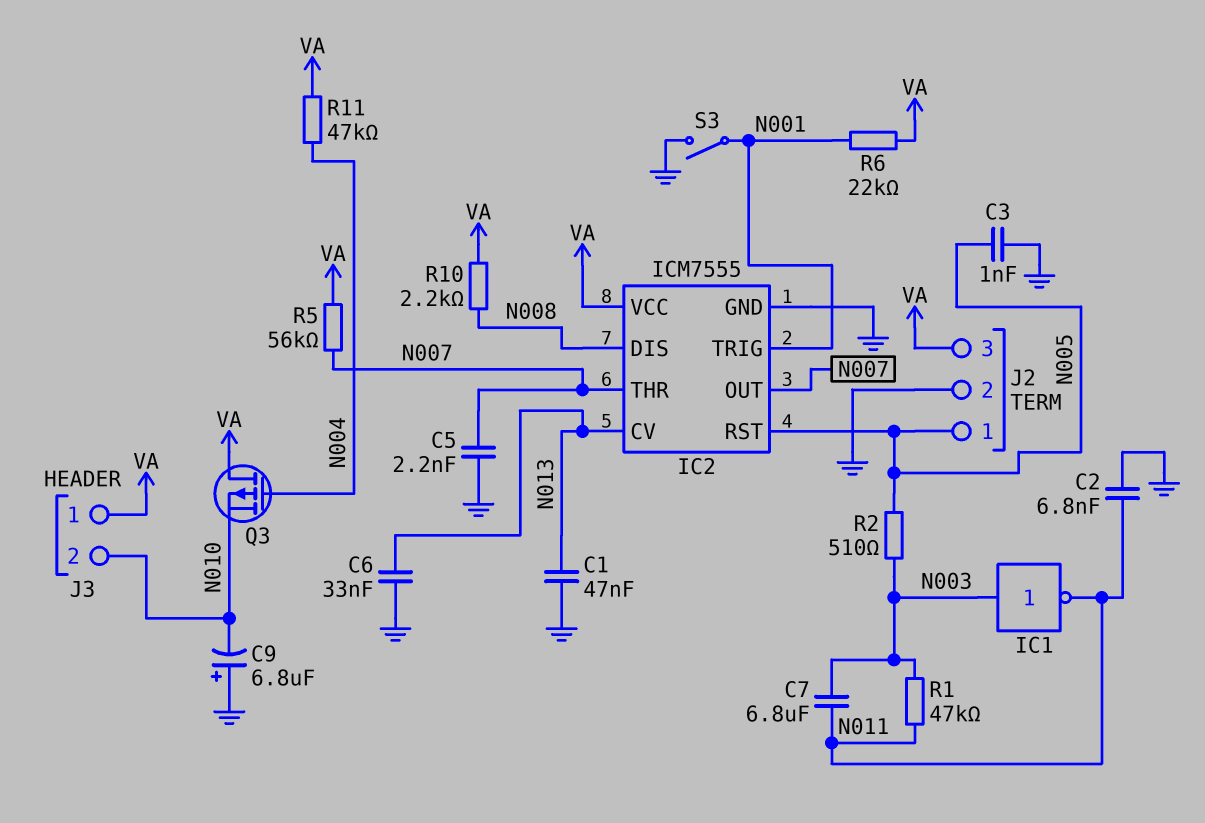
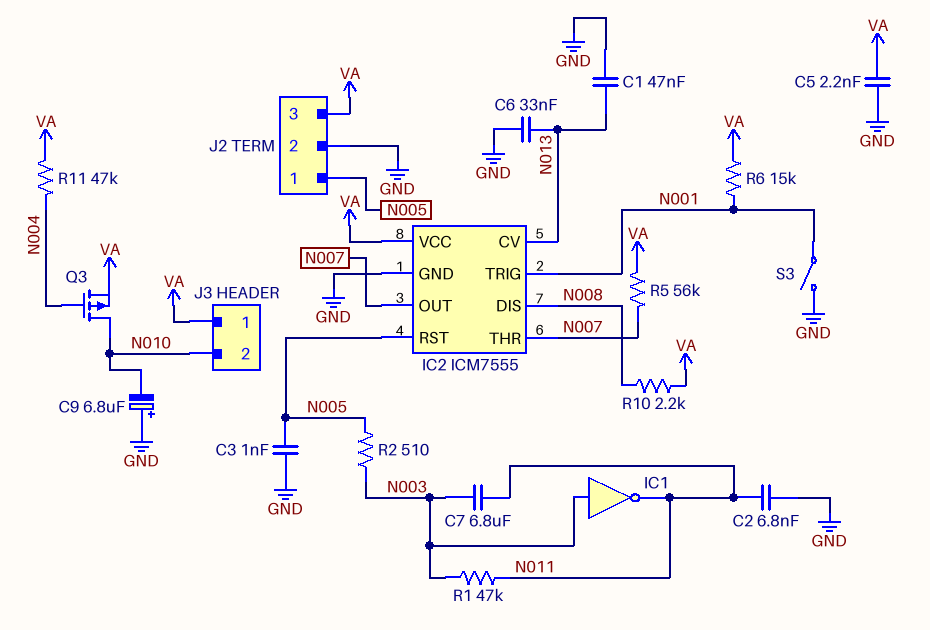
C5: 2.2nF (GND, N007) -> 2.2nF (GND, VA)
Q3: PMOS (G N004, D VA, S N010) -> PMOS (G N004, D N010, S VA)
R6: 22k (N001, VA) -> 15k (N001, VA)

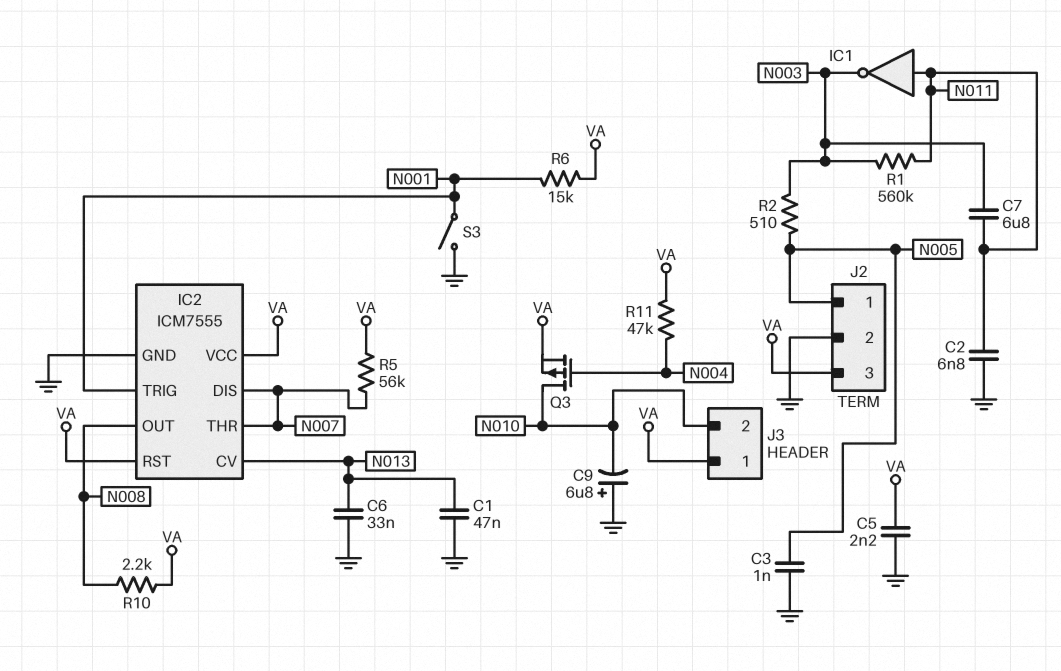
IC1: NOT (in N003, out N011) -> NOT (in N011, out N003)
IC2 pin DIS: N008 -> N007
IC2 pin OUT: N007 -> N008
IC2 pin RST: N005 -> VA
R1: 47k (N003, N011) -> 560k (N003, N011)

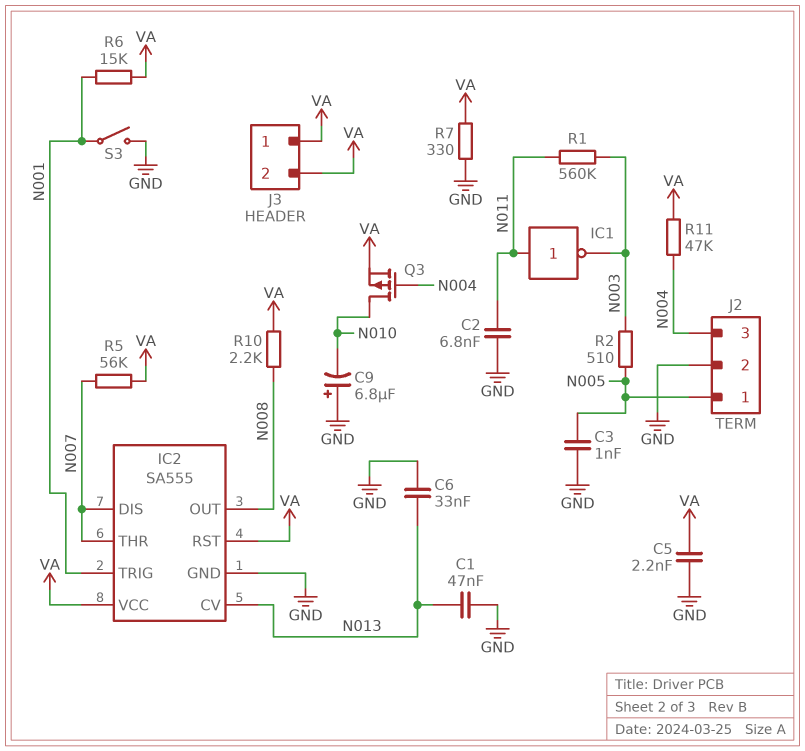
C7: 6.8uF (N003, N011) -> none
IC2: ICM7555 -> SA555
J2 pin 3: VA -> N004
J3 pin 2: N010 -> VA
R7: none -> 330 (GND, VA)

